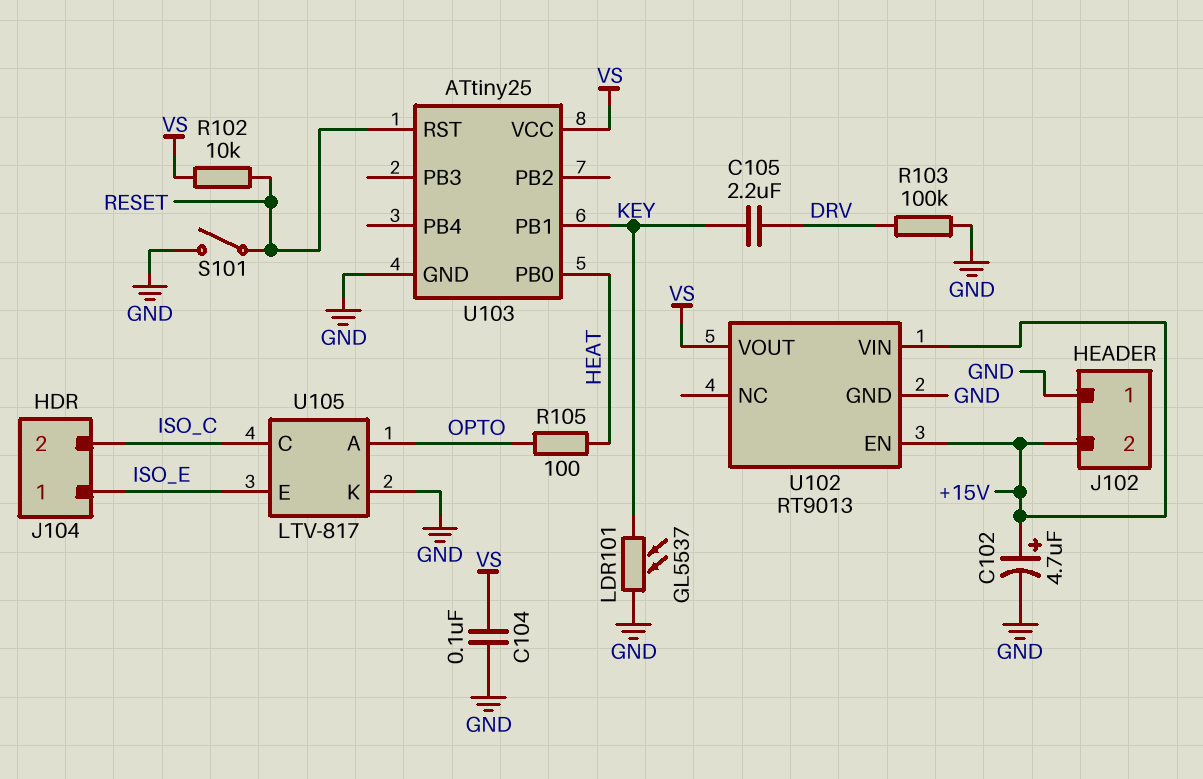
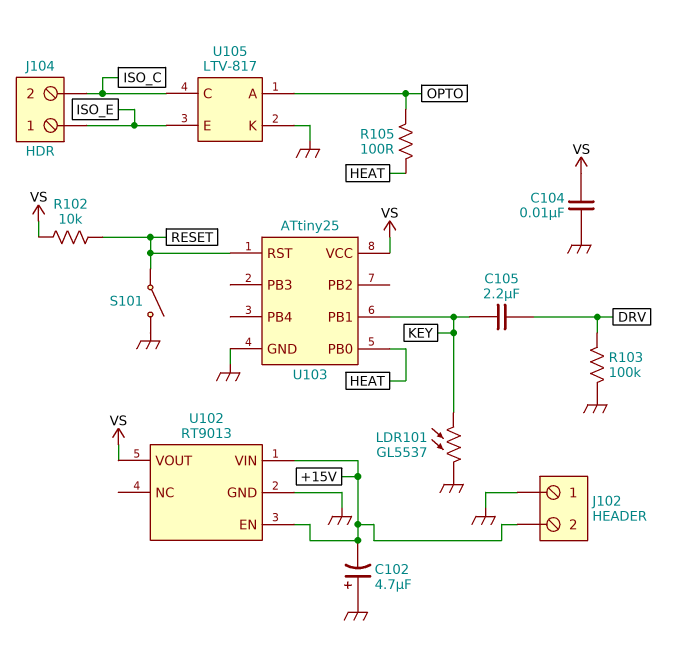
C102: 4.7uF (plus +15V, minus GND) -> 4.7uF (plus GND, minus +15V)
C104: 100nF (GND, VS) -> 10nF (GND, VS)

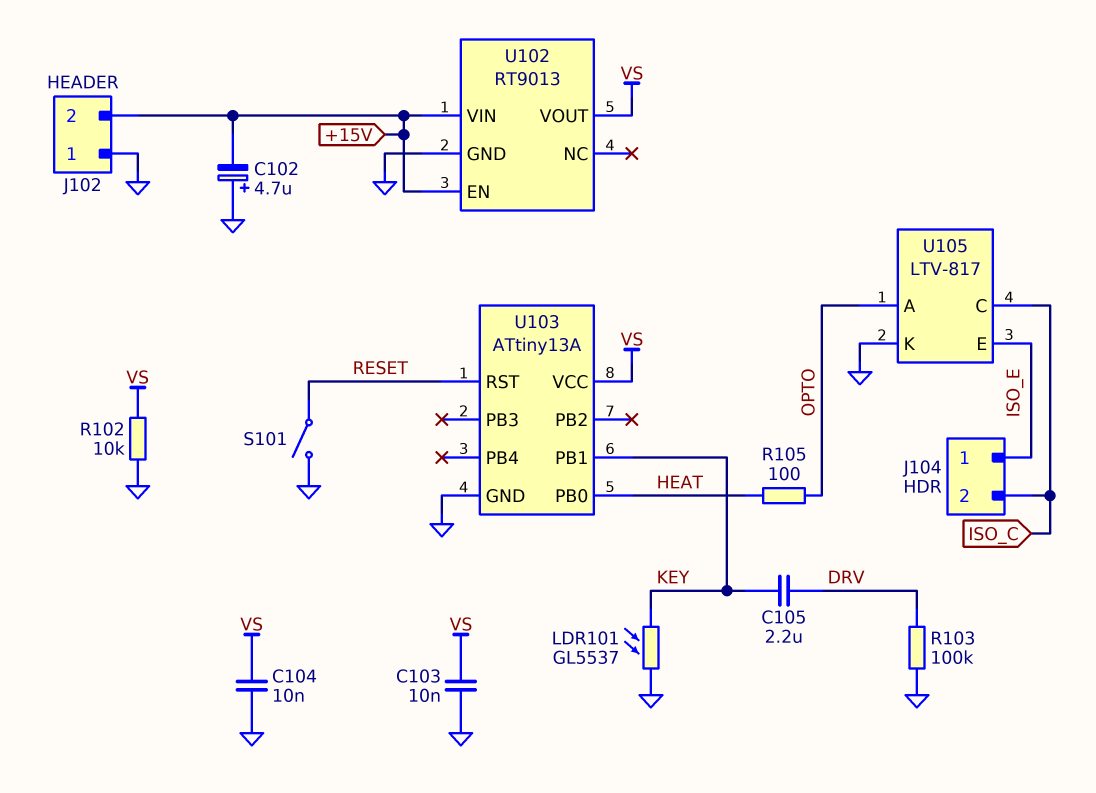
C103: none -> 10nF (GND, VS)
R102: 10k (RESET, VS) -> 10k (GND, VS)
U103: ATtiny25 -> ATtiny13A

